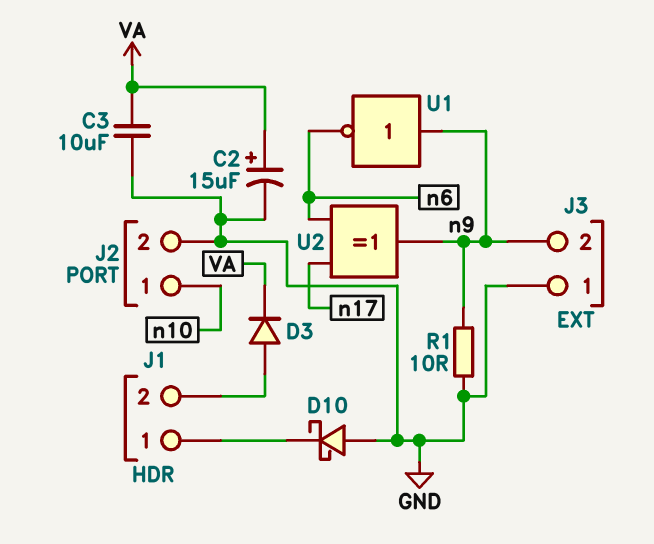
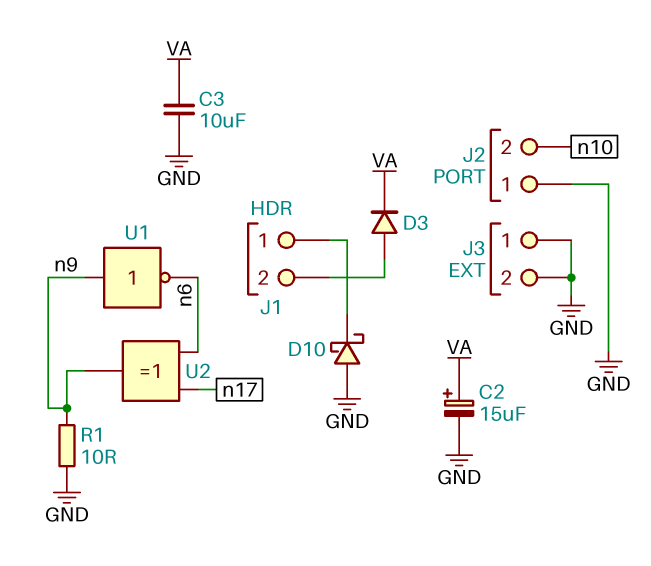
J2 pin 1: n10 -> GND
J2 pin 2: GND -> n10
J3 pin 2: n9 -> GND

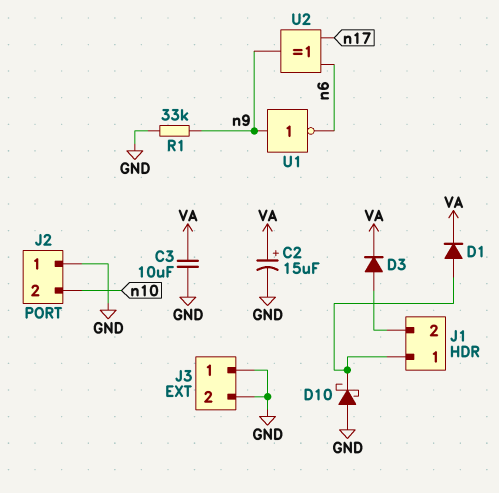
D1: none -> diode (A J1/1, K VA)
R1: 10 (GND, n9) -> 33k (GND, n9)

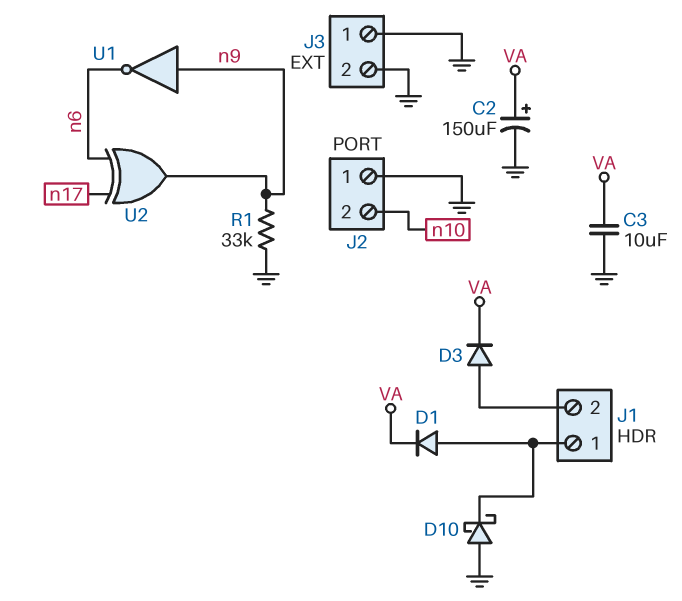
C2: 15uF (plus VA, minus GND) -> 150uF (plus VA, minus GND)

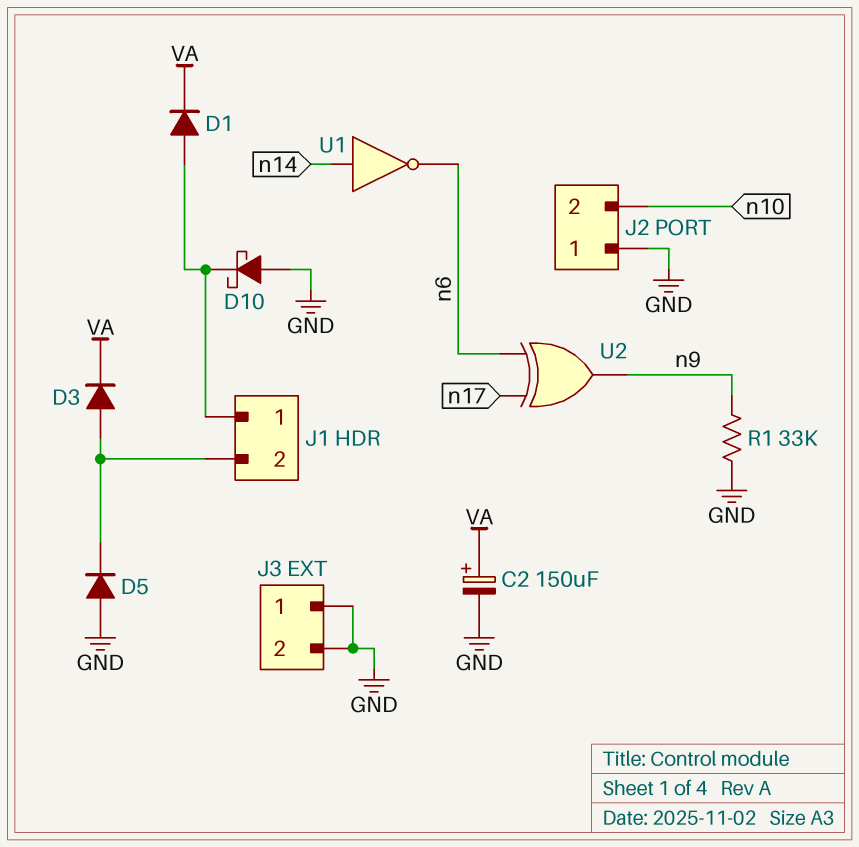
C3: 10uF (GND, VA) -> none
D5: none -> diode (A GND, K J1/2)
U1: NOT (in n9, out n6) -> NOT (in n14, out n6)

